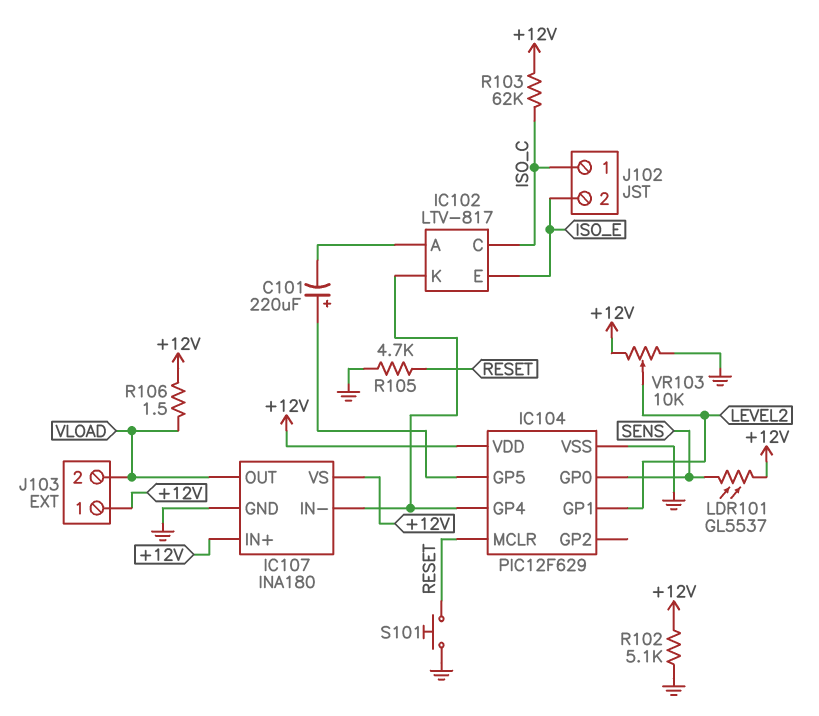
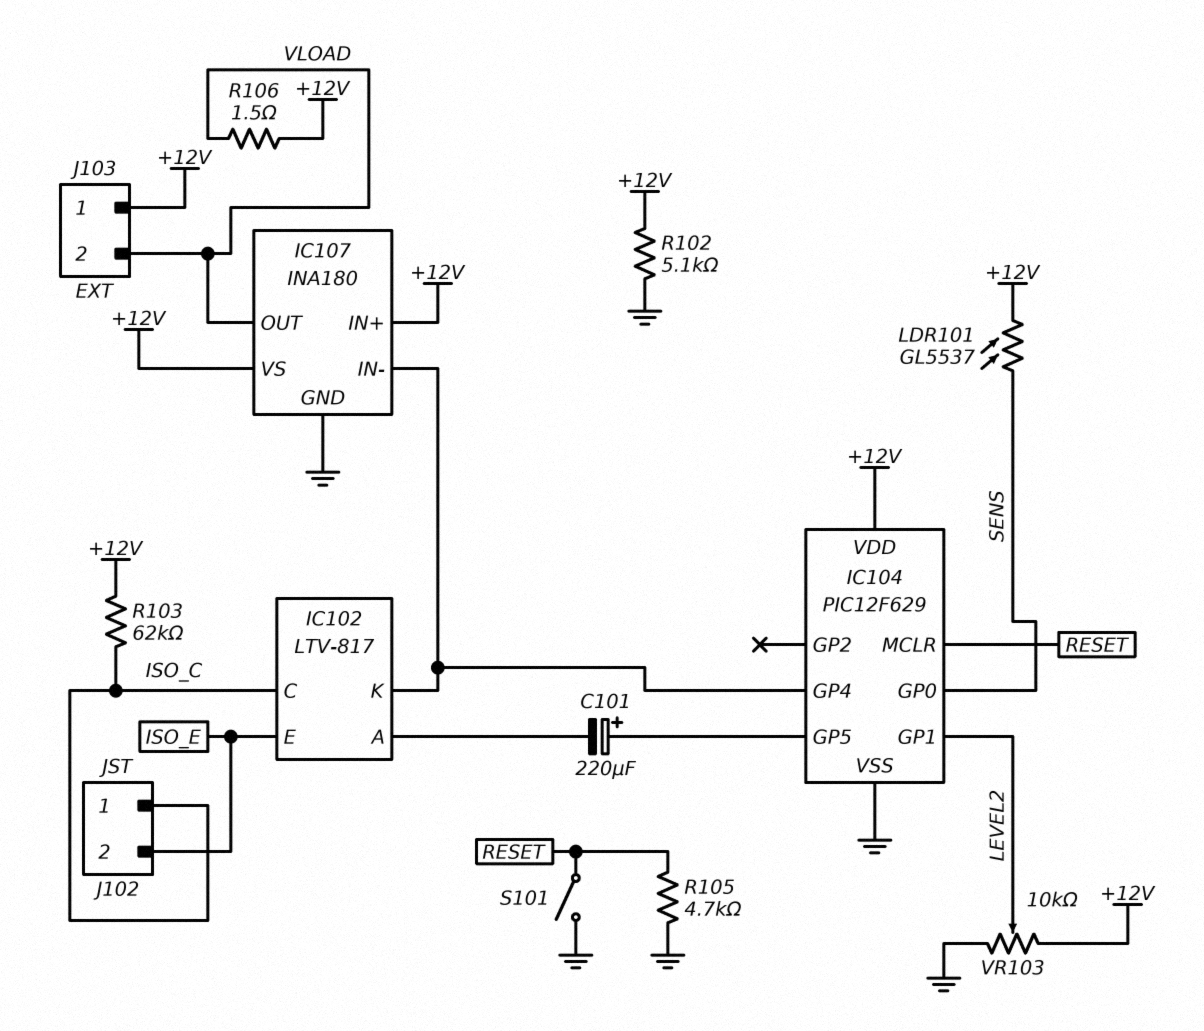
S101: button (GND, RESET) -> switch (GND, RESET)

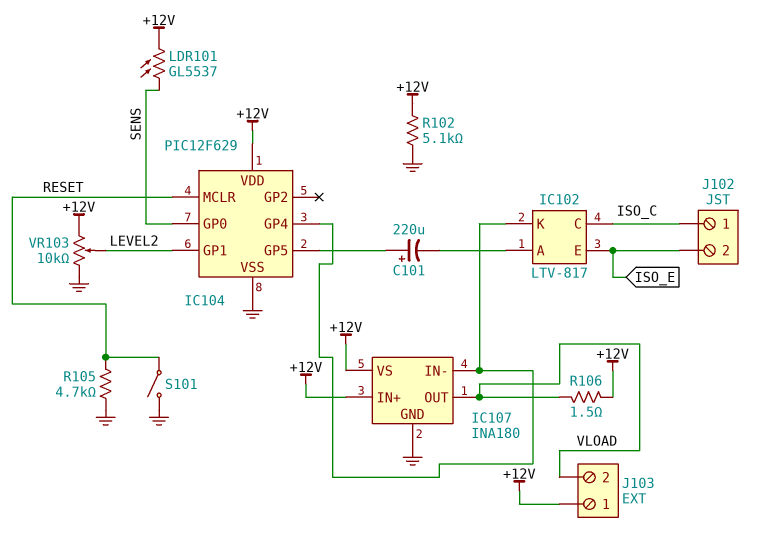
R103: 62k (+12V, ISO_C) -> none

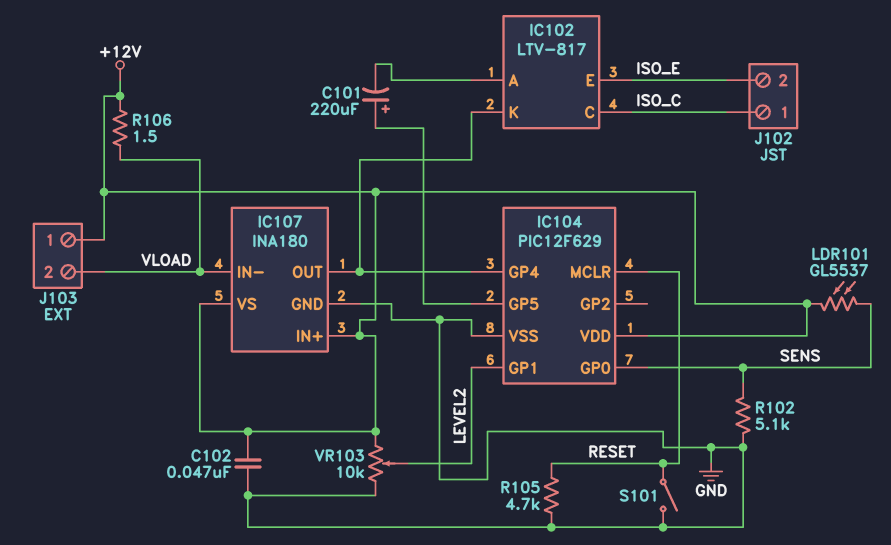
C102: none -> 47nF (+12V, GND)
IC107 pin IN-: IC102/K -> VLOAD
IC107 pin OUT: VLOAD -> IC102/K
R102: 5.1k (+12V, GND) -> 5.1k (GND, SENS)

